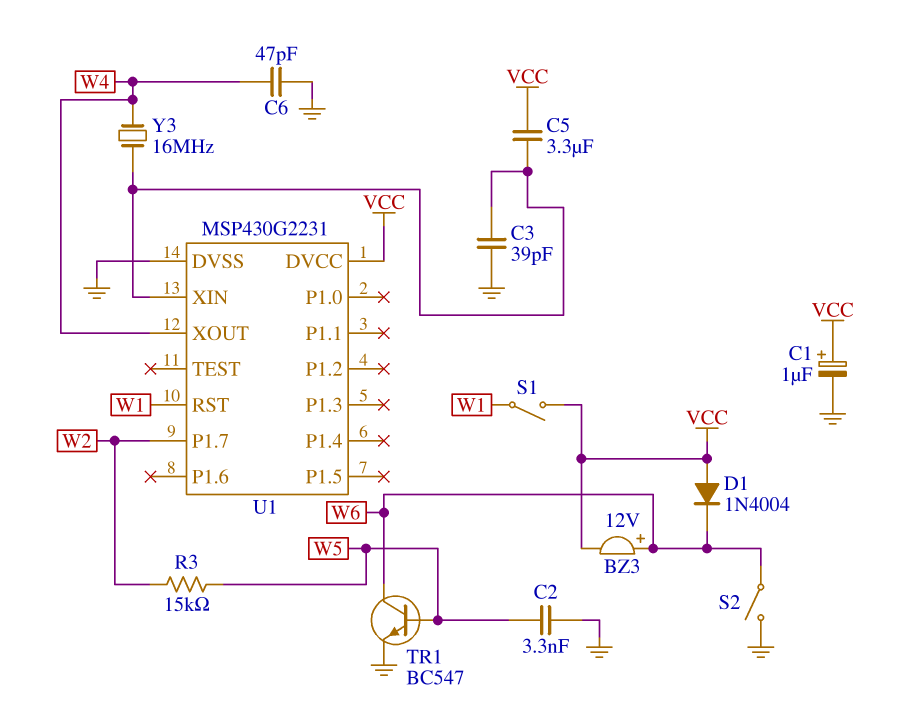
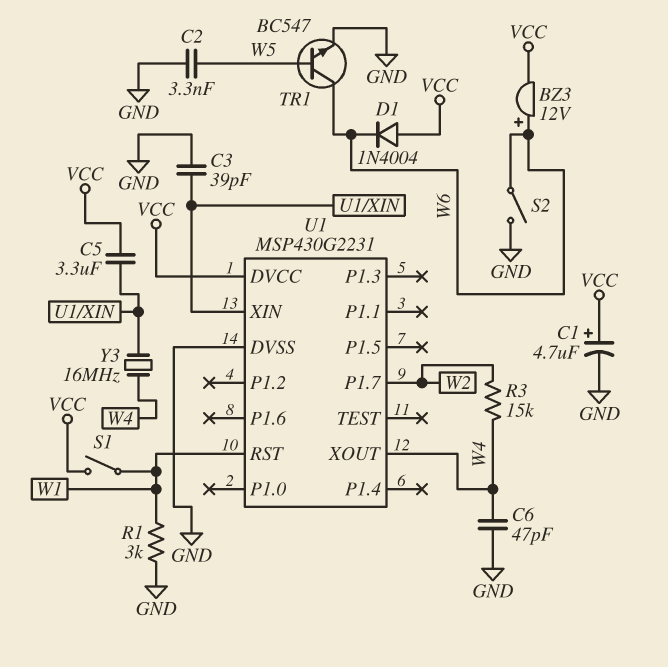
C1: 1uF (plus VCC, minus GND) -> 4.7uF (plus VCC, minus GND)
R1: none -> 3k (GND, W1)
R3: 15k (W2, W5) -> 15k (W2, W4)

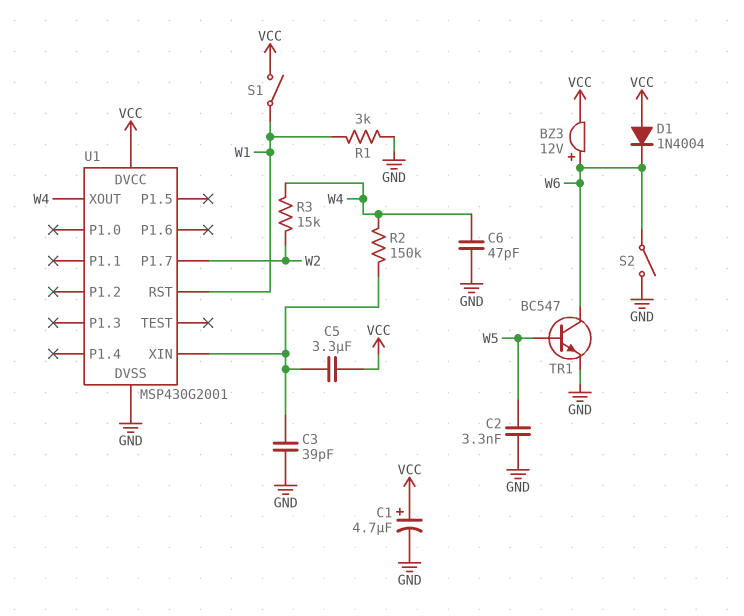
R2: none -> 150k (U1/XIN, W4)
U1: MSP430G2231 -> MSP430G2001
Y3: 16MHz (U1/XIN, W4) -> none

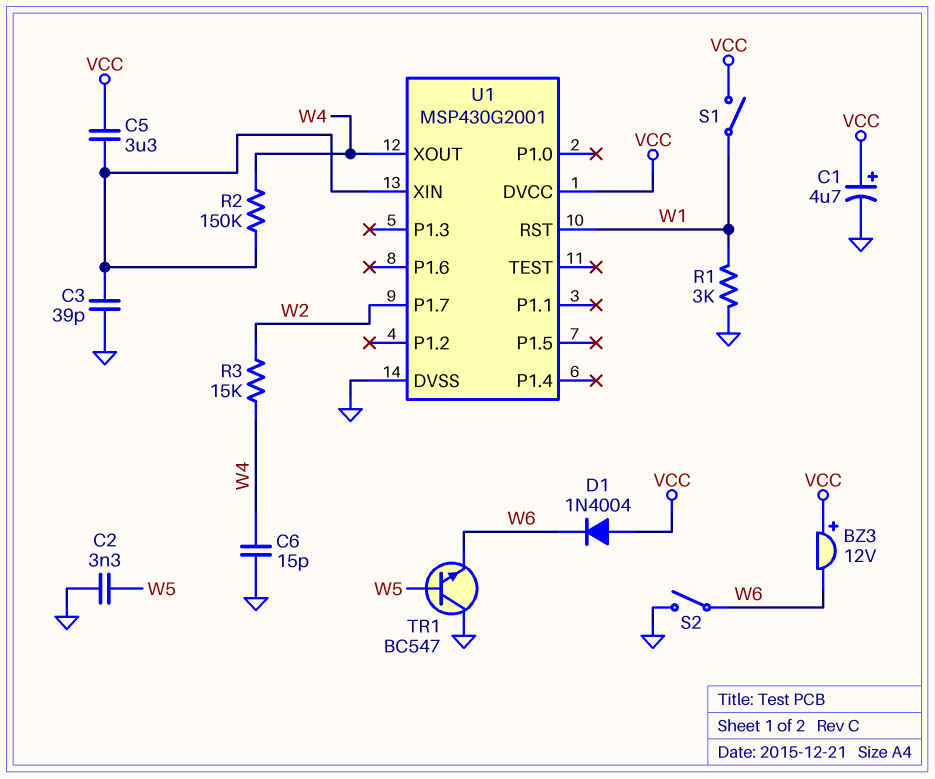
BZ3: buzzer 12V (plus W6, minus VCC) -> buzzer 12V (plus VCC, minus W6)
C6: 47pF (GND, W4) -> 15pF (GND, W4)
TR1: NPN BC547 (B W5, C W6, E GND) -> NPN BC547 (B W5, C GND, E W6)

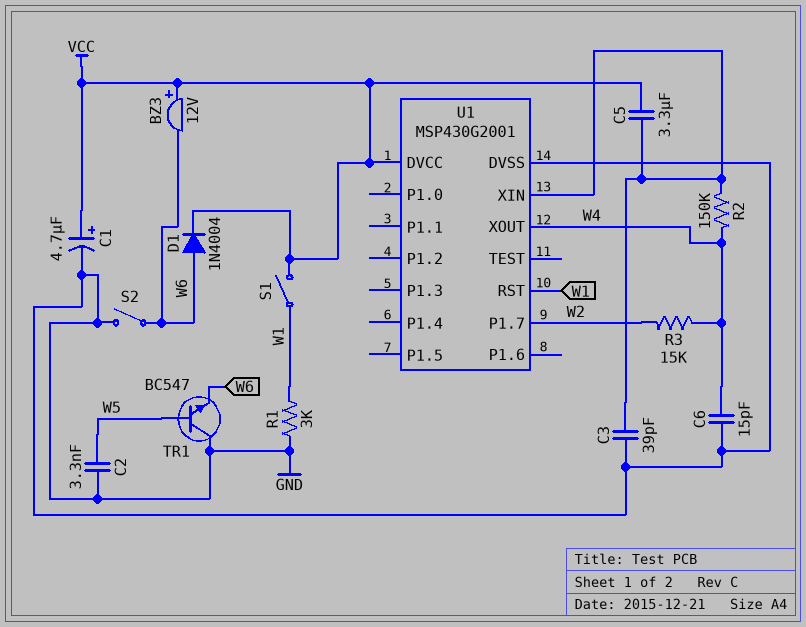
D1: diode 1N4004 (A VCC, K W6) -> diode 1N4004 (A W6, K VCC)

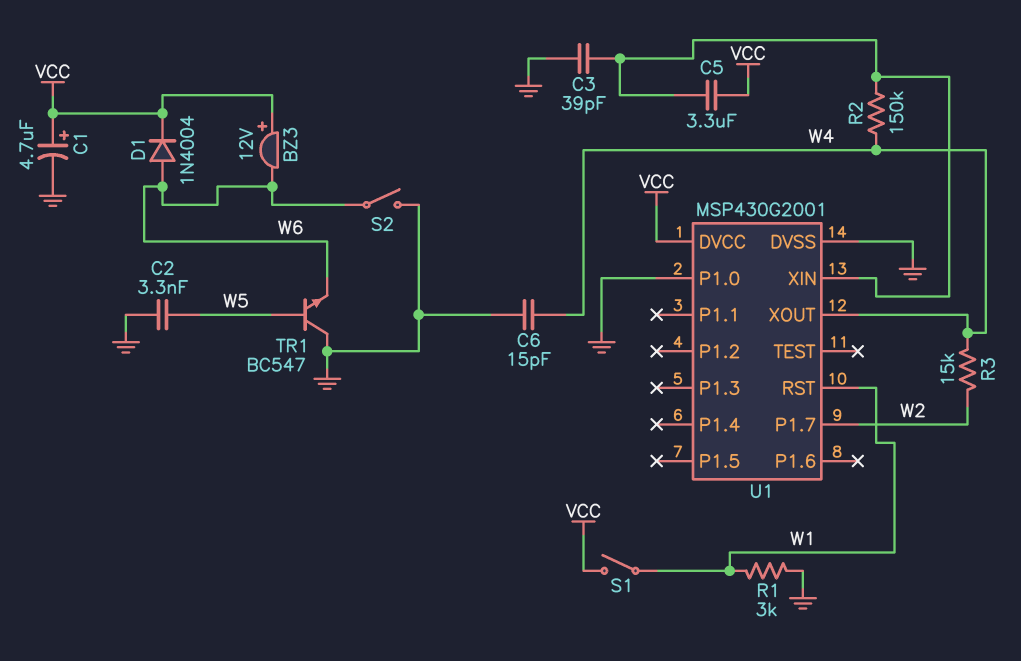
U1 pin P1.0: none -> GND

